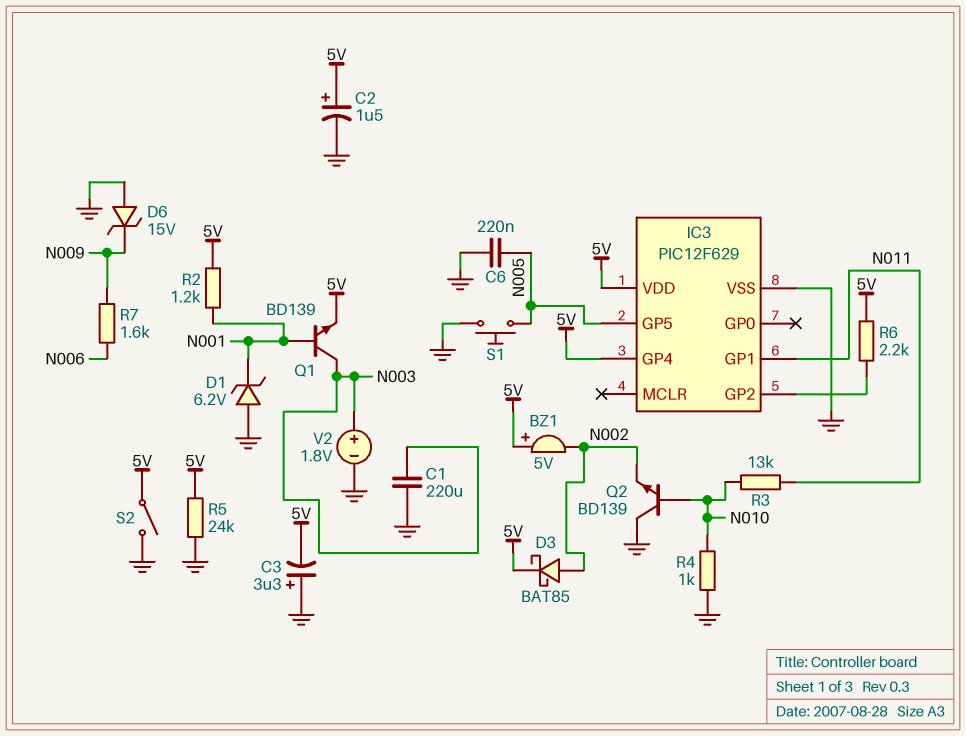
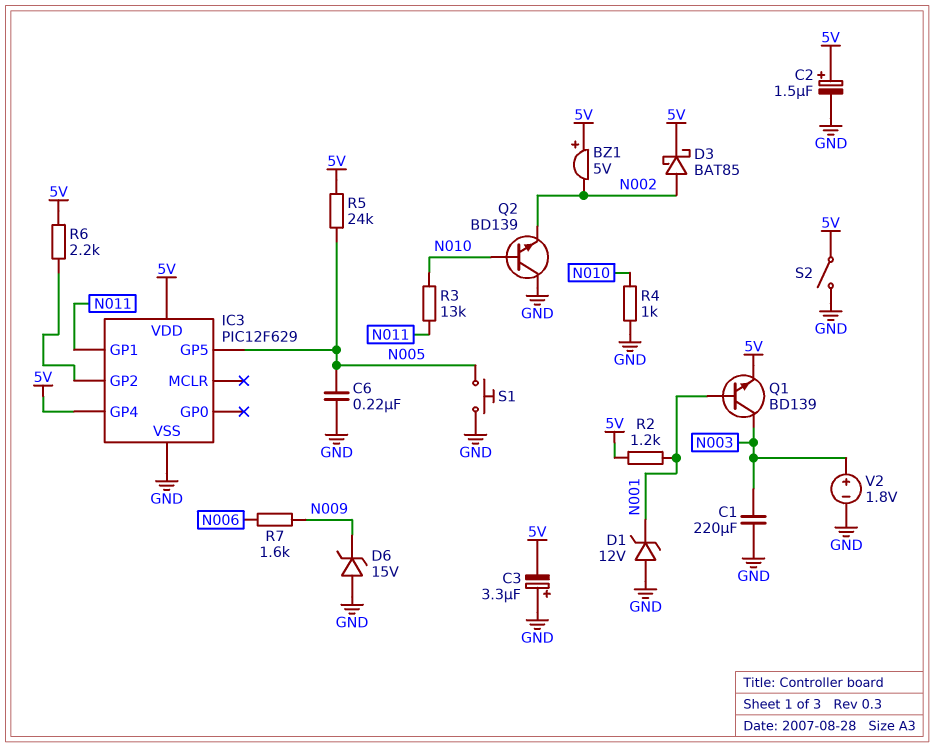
D1: zener 6.2V (A GND, K N001) -> zener 12V (A GND, K N001)
R5: 24k (5V, GND) -> 24k (5V, N005)

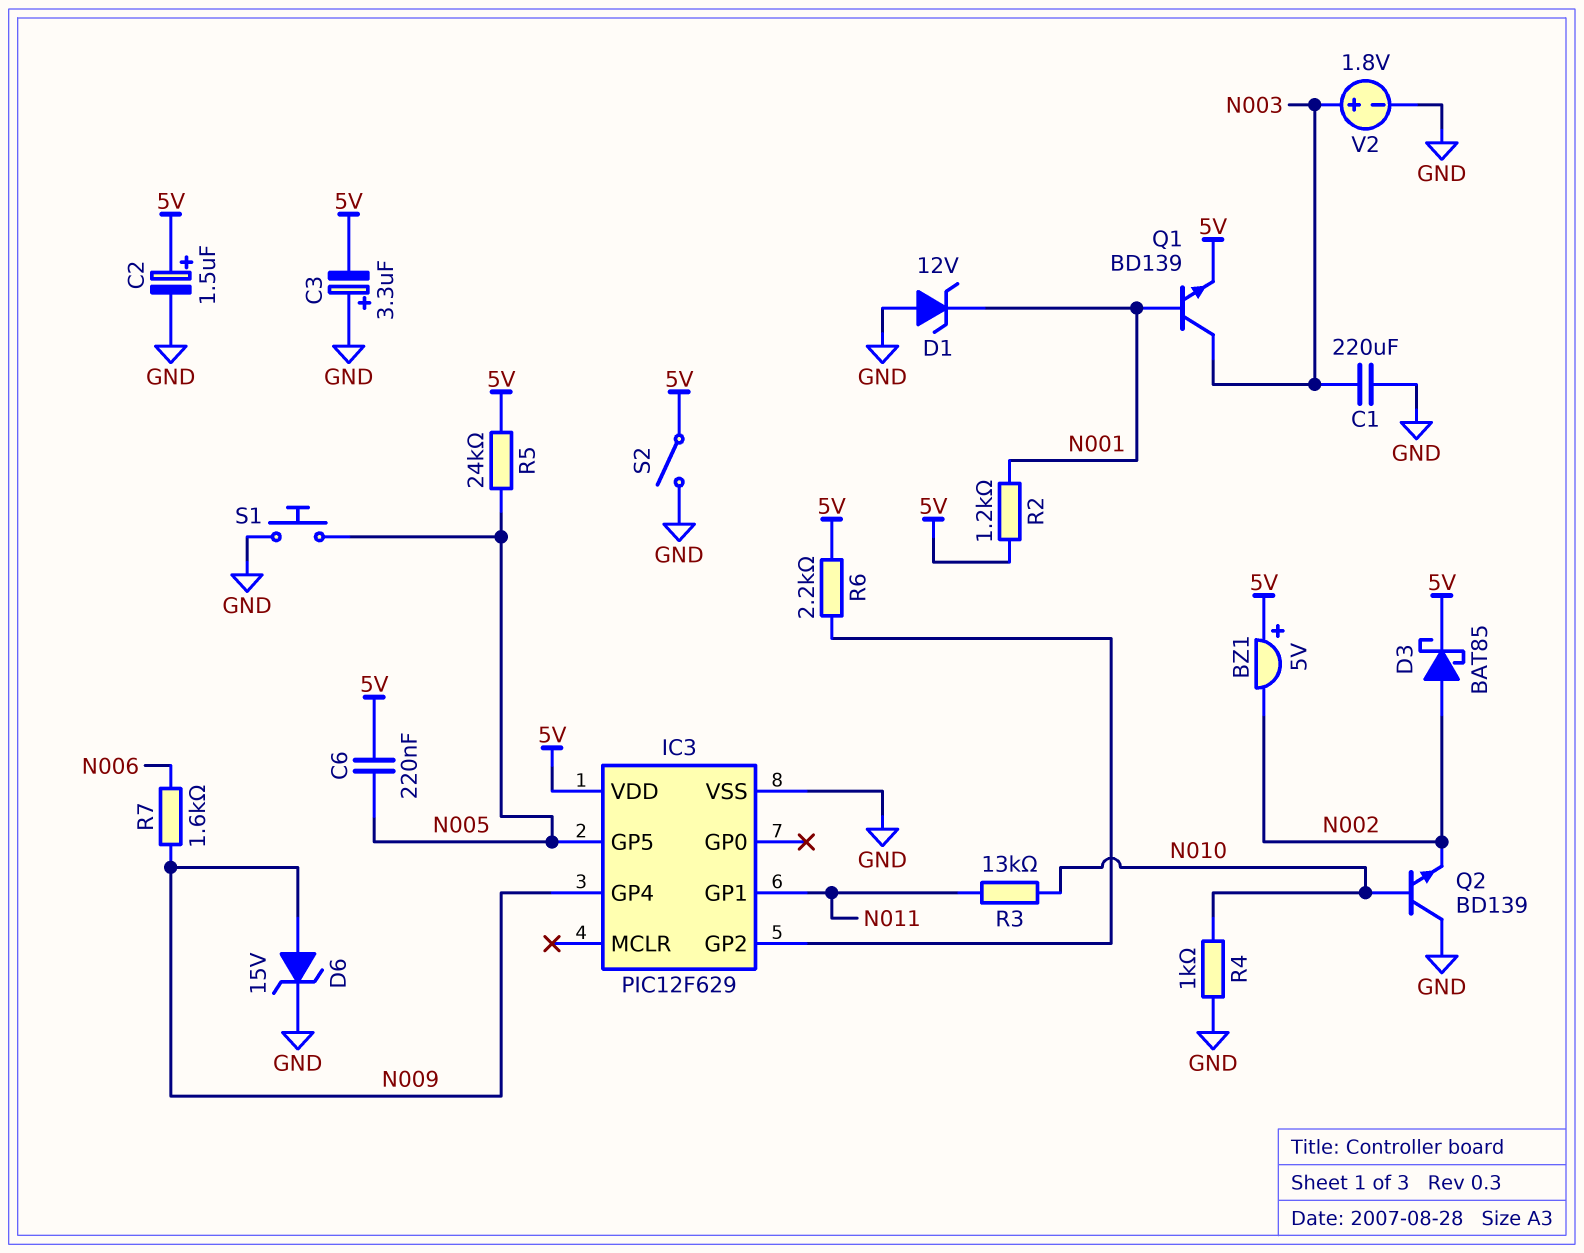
C6: 220nF (GND, N005) -> 220nF (5V, N005)
D6: zener 15V (A GND, K N009) -> zener 15V (A N009, K GND)
IC3 pin GP4: 5V -> N009

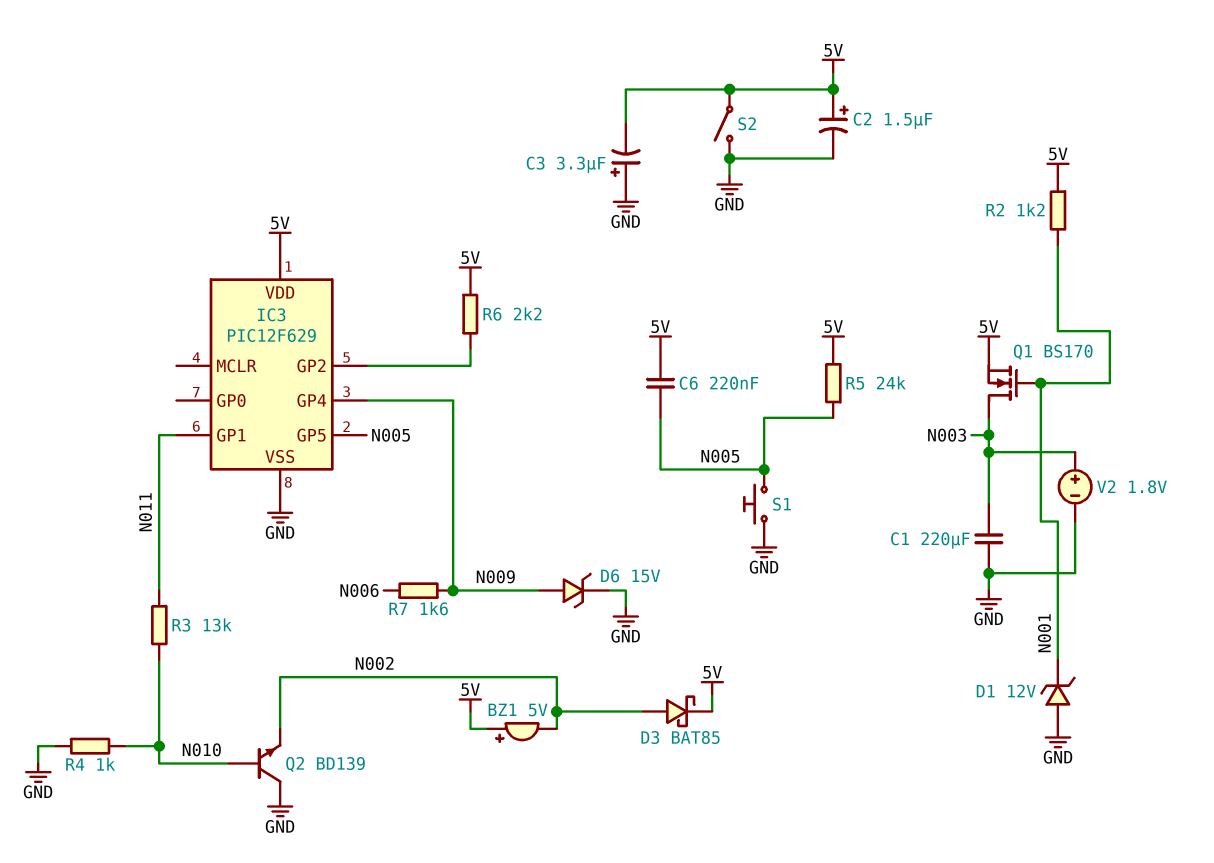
Q1: NPN BD139 (B N001, C N003, E 5V) -> NMOS BS170 (G N001, D N003, S 5V)

